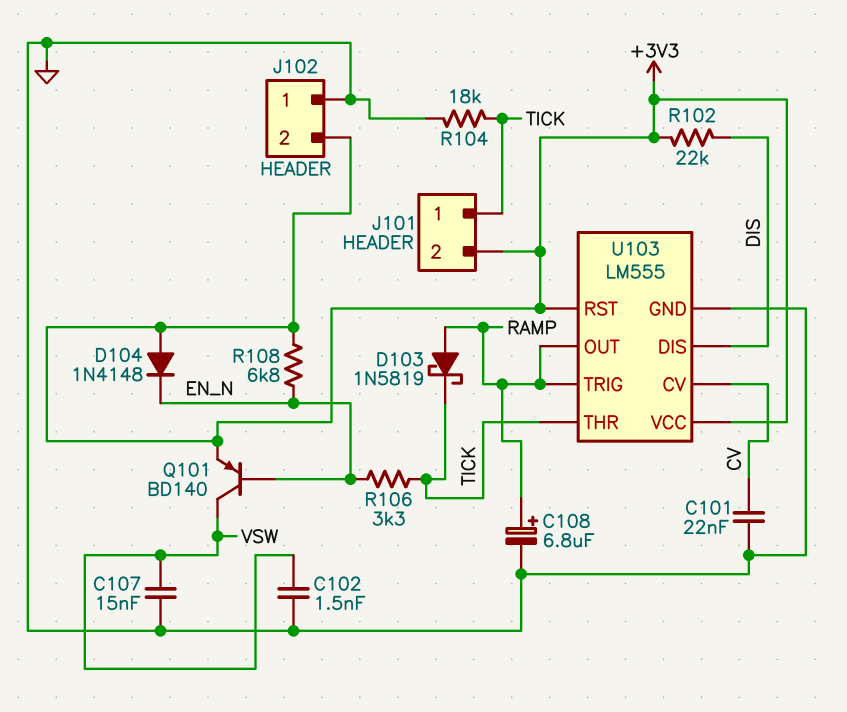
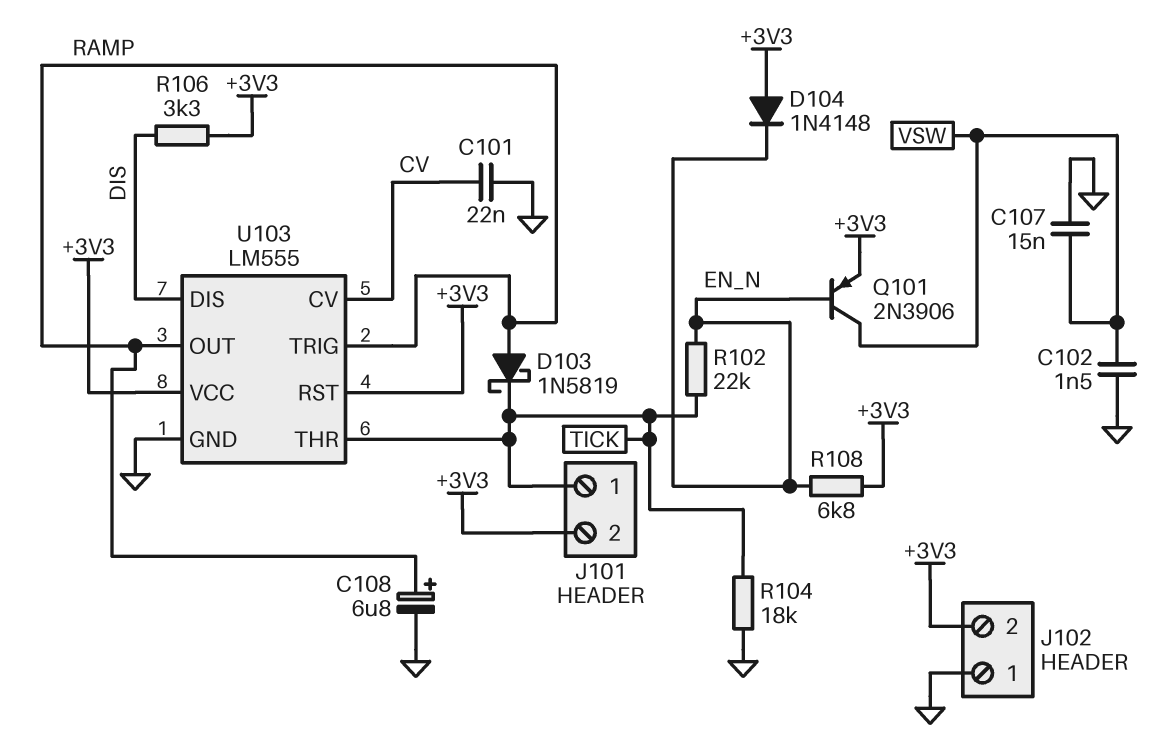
Q101: PNP BD140 (B EN_N, C VSW, E +3V3) -> PNP 2N3906 (B EN_N, C VSW, E +3V3)
R102: 22k (+3V3, DIS) -> 22k (EN_N, TICK)
R106: 3.3k (EN_N, TICK) -> 3.3k (+3V3, DIS)

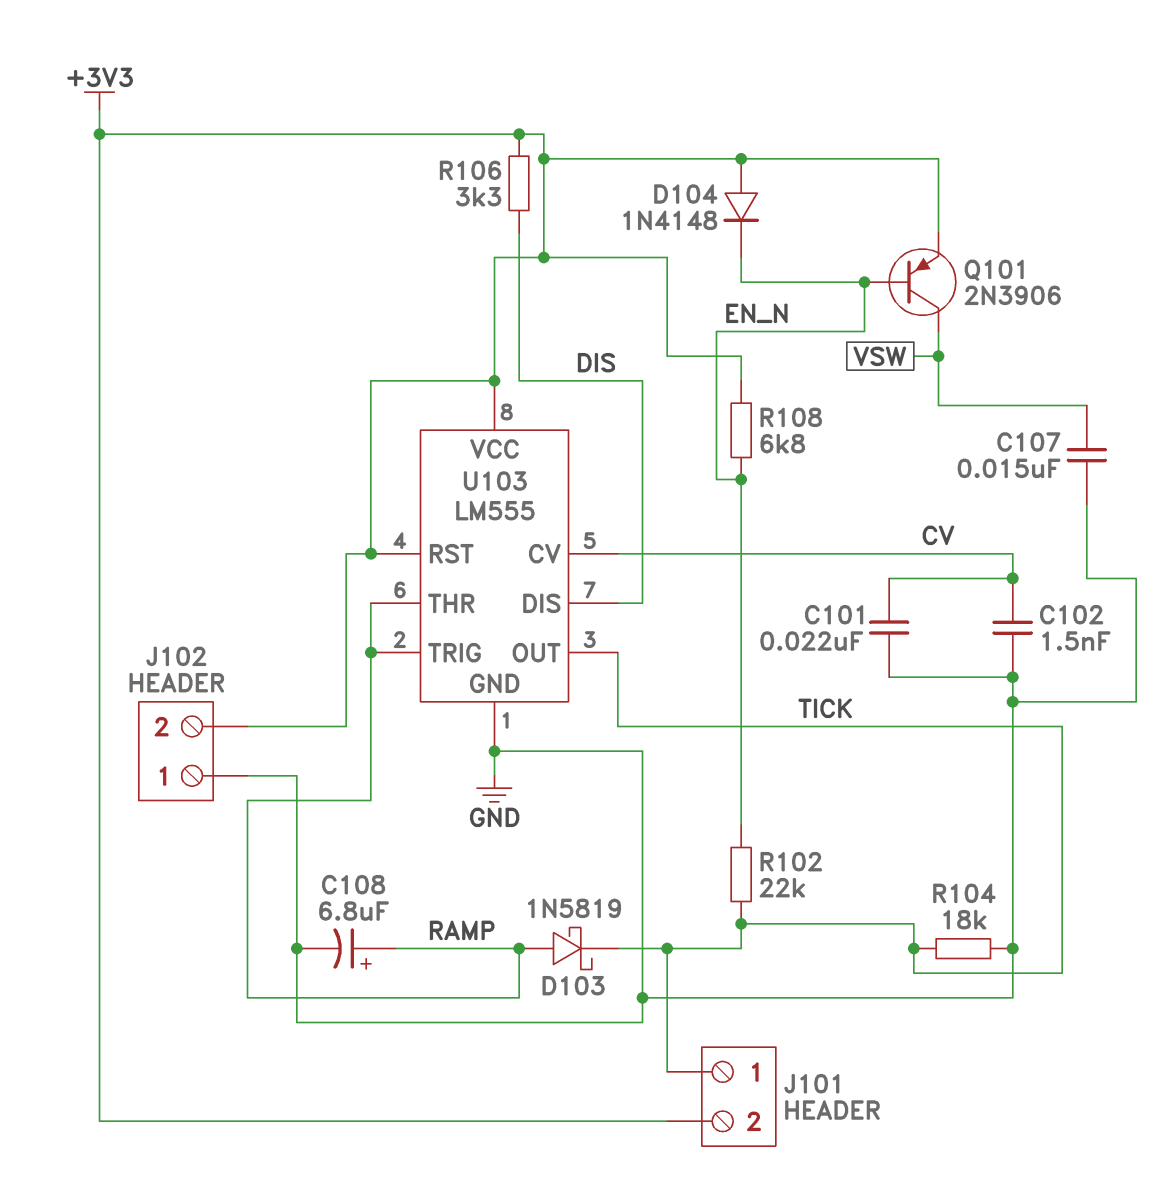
C102: 1.5nF (GND, VSW) -> 1.5nF (CV, GND)
U103 pin OUT: RAMP -> TICK
U103 pin THR: TICK -> RAMP

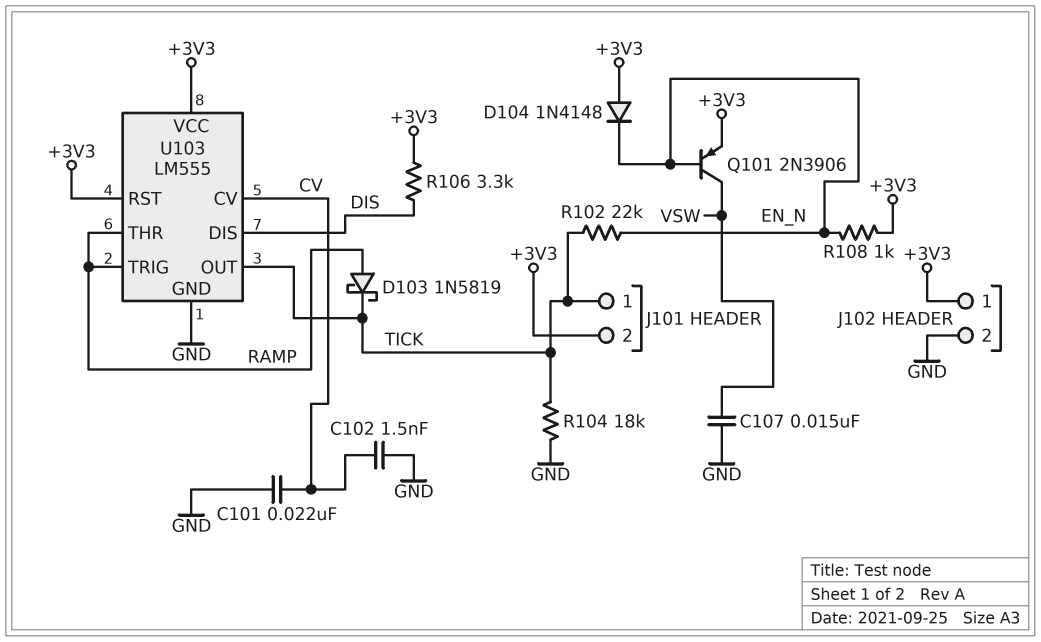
C108: 6.8uF (plus RAMP, minus GND) -> none
J102 pin 1: GND -> +3V3
J102 pin 2: +3V3 -> GND
R108: 6.8k (+3V3, EN_N) -> 1k (+3V3, EN_N)

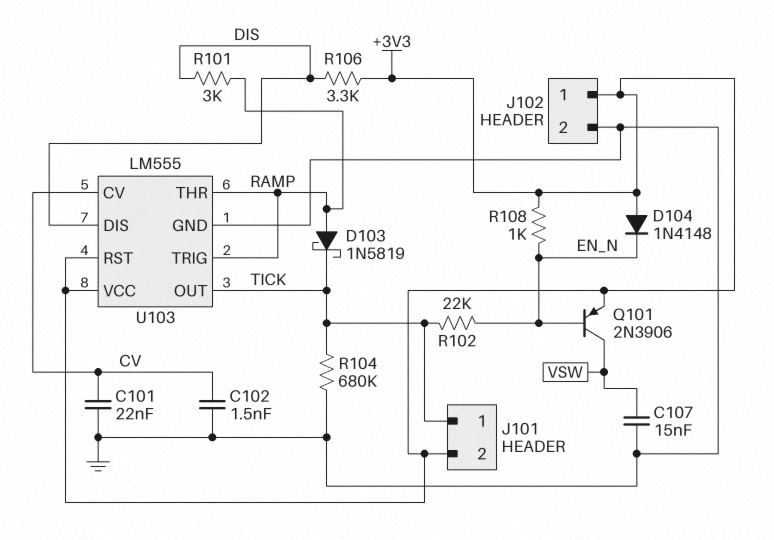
R101: none -> 3k (DIS, RAMP)
R104: 18k (GND, TICK) -> 680k (GND, TICK)

